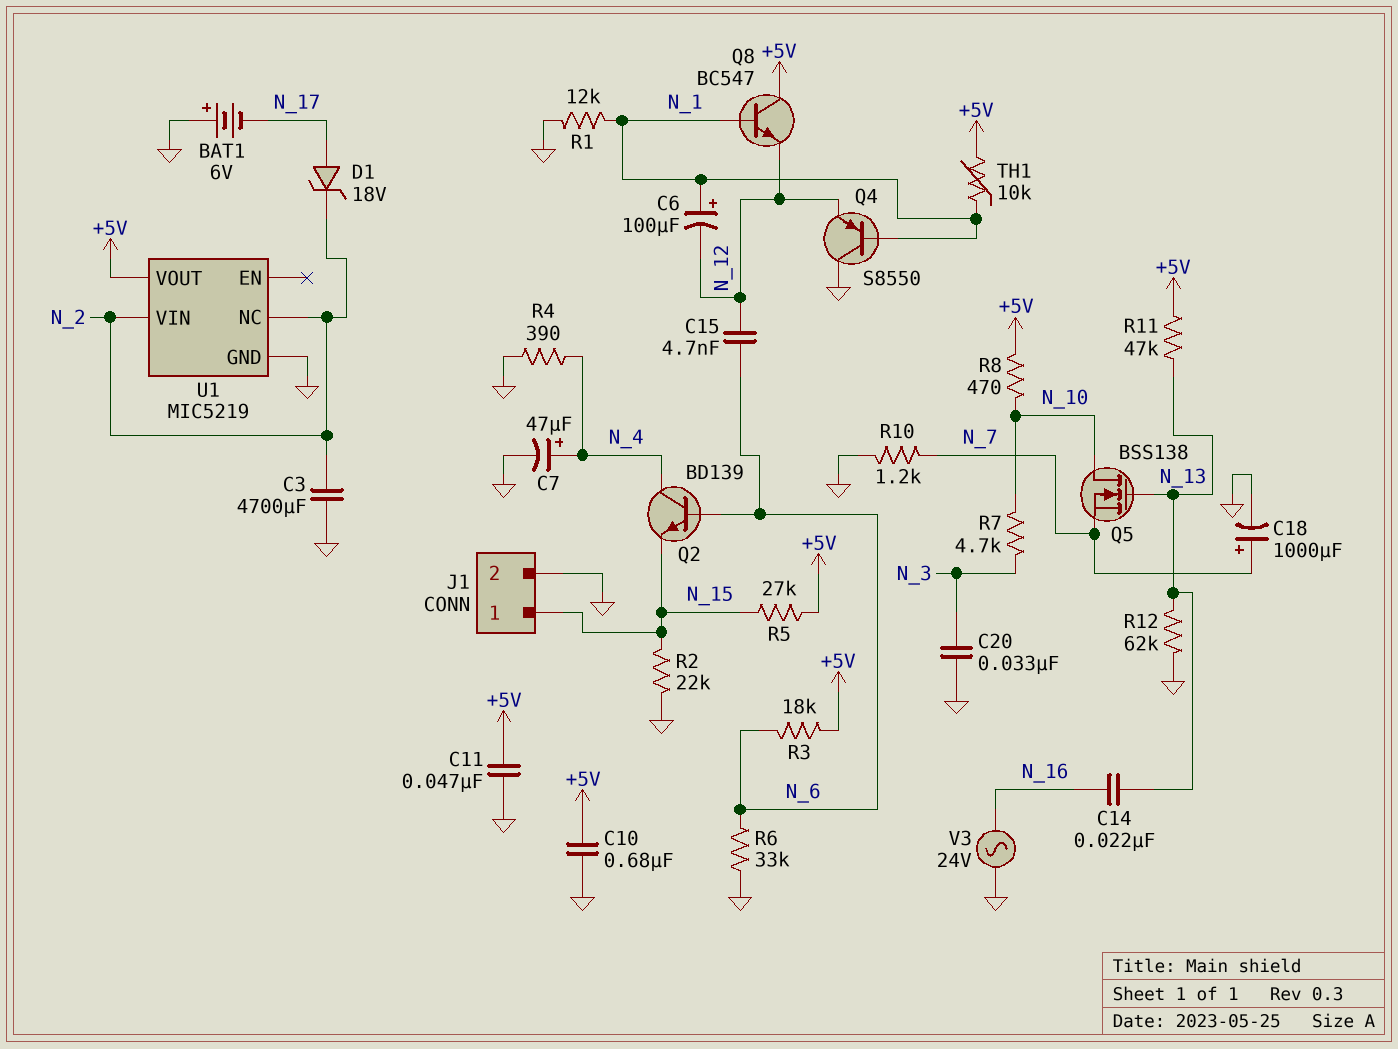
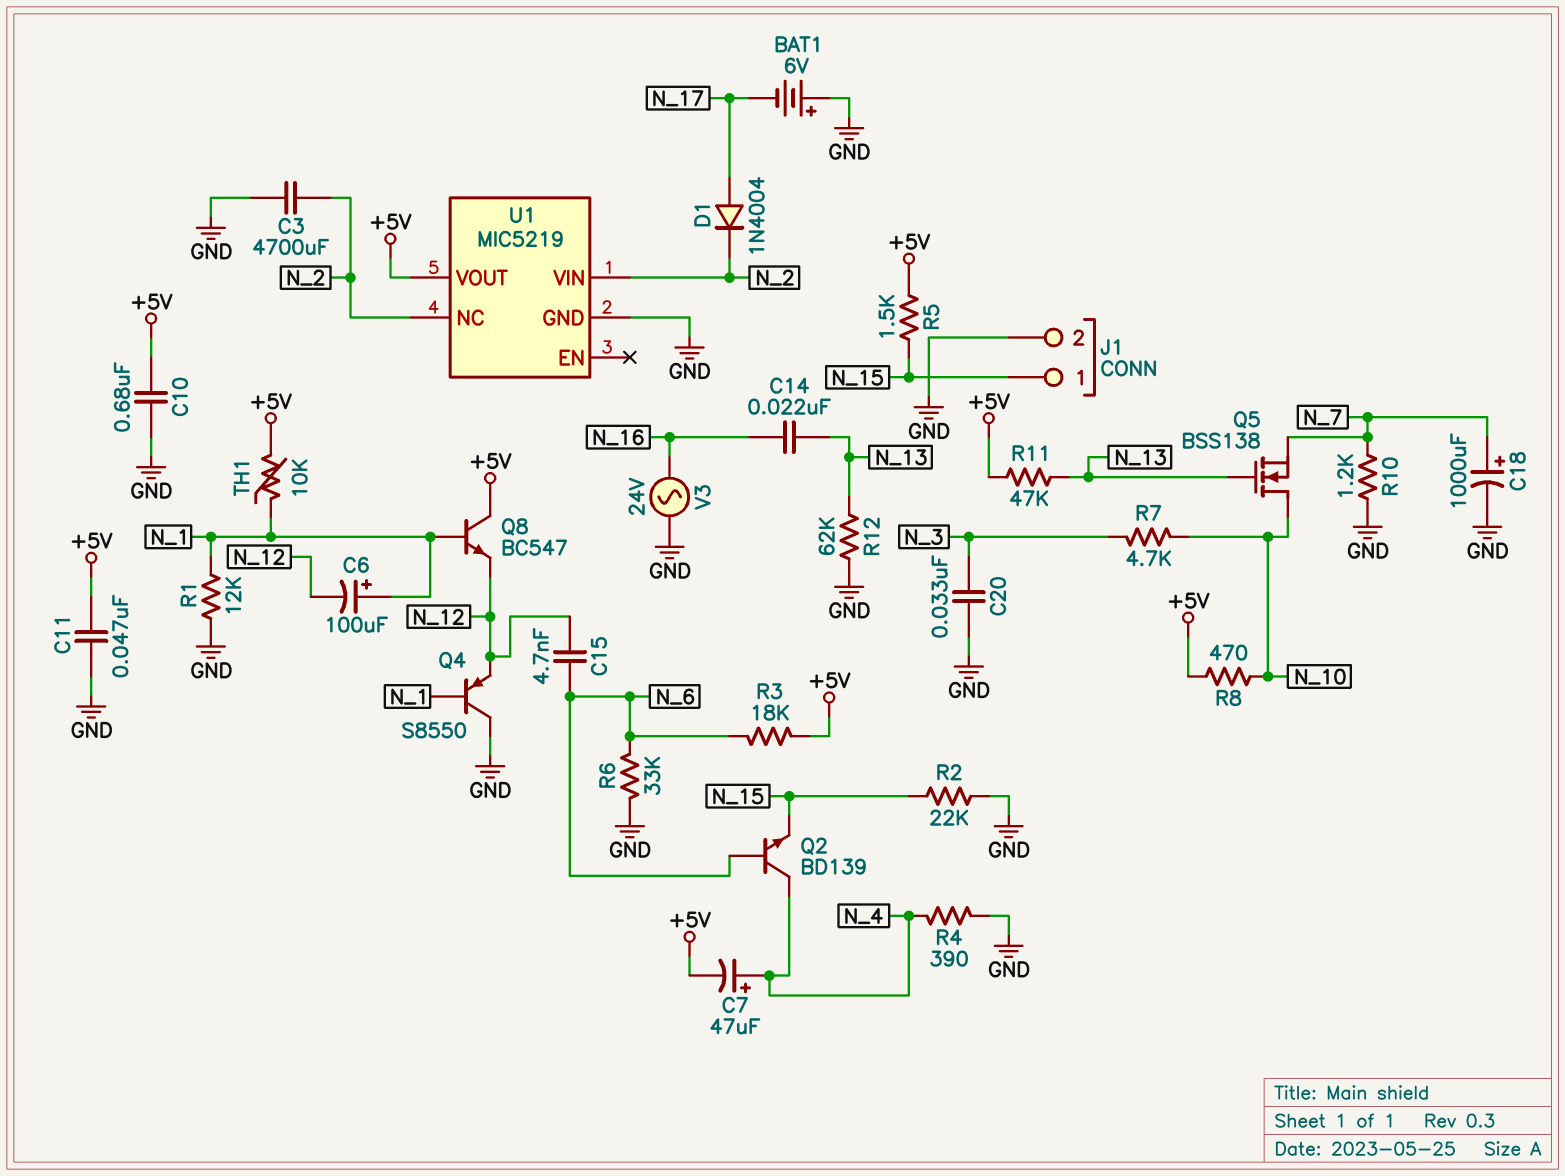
C7: 47uF (plus N_4, minus GND) -> 47uF (plus N_4, minus +5V)
D1: zener 18V (A N_17, K N_2) -> diode 1N4004 (A N_17, K N_2)
R5: 27k (+5V, N_15) -> 1.5k (+5V, N_15)

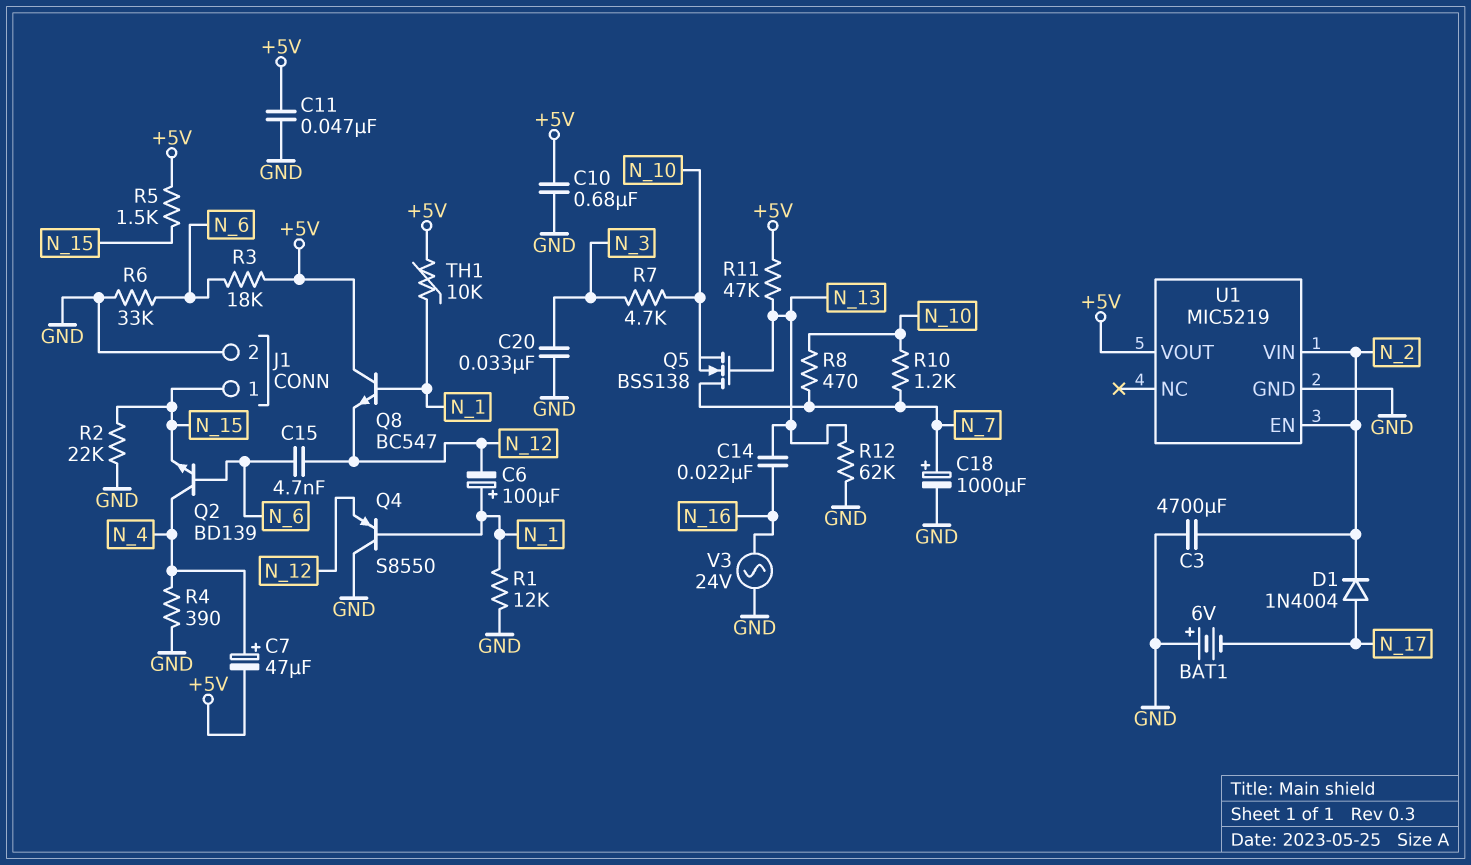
Q5: NMOS BSS138 (G N_13, D N_10, S N_7) -> NMOS BSS138 (G N_13, D N_7, S N_10)
R8: 470 (+5V, N_10) -> 470 (N_7, N_10)
R10: 1.2k (GND, N_7) -> 1.2k (N_7, N_10)
U1 pin EN: none -> N_2
U1 pin NC: N_2 -> none

